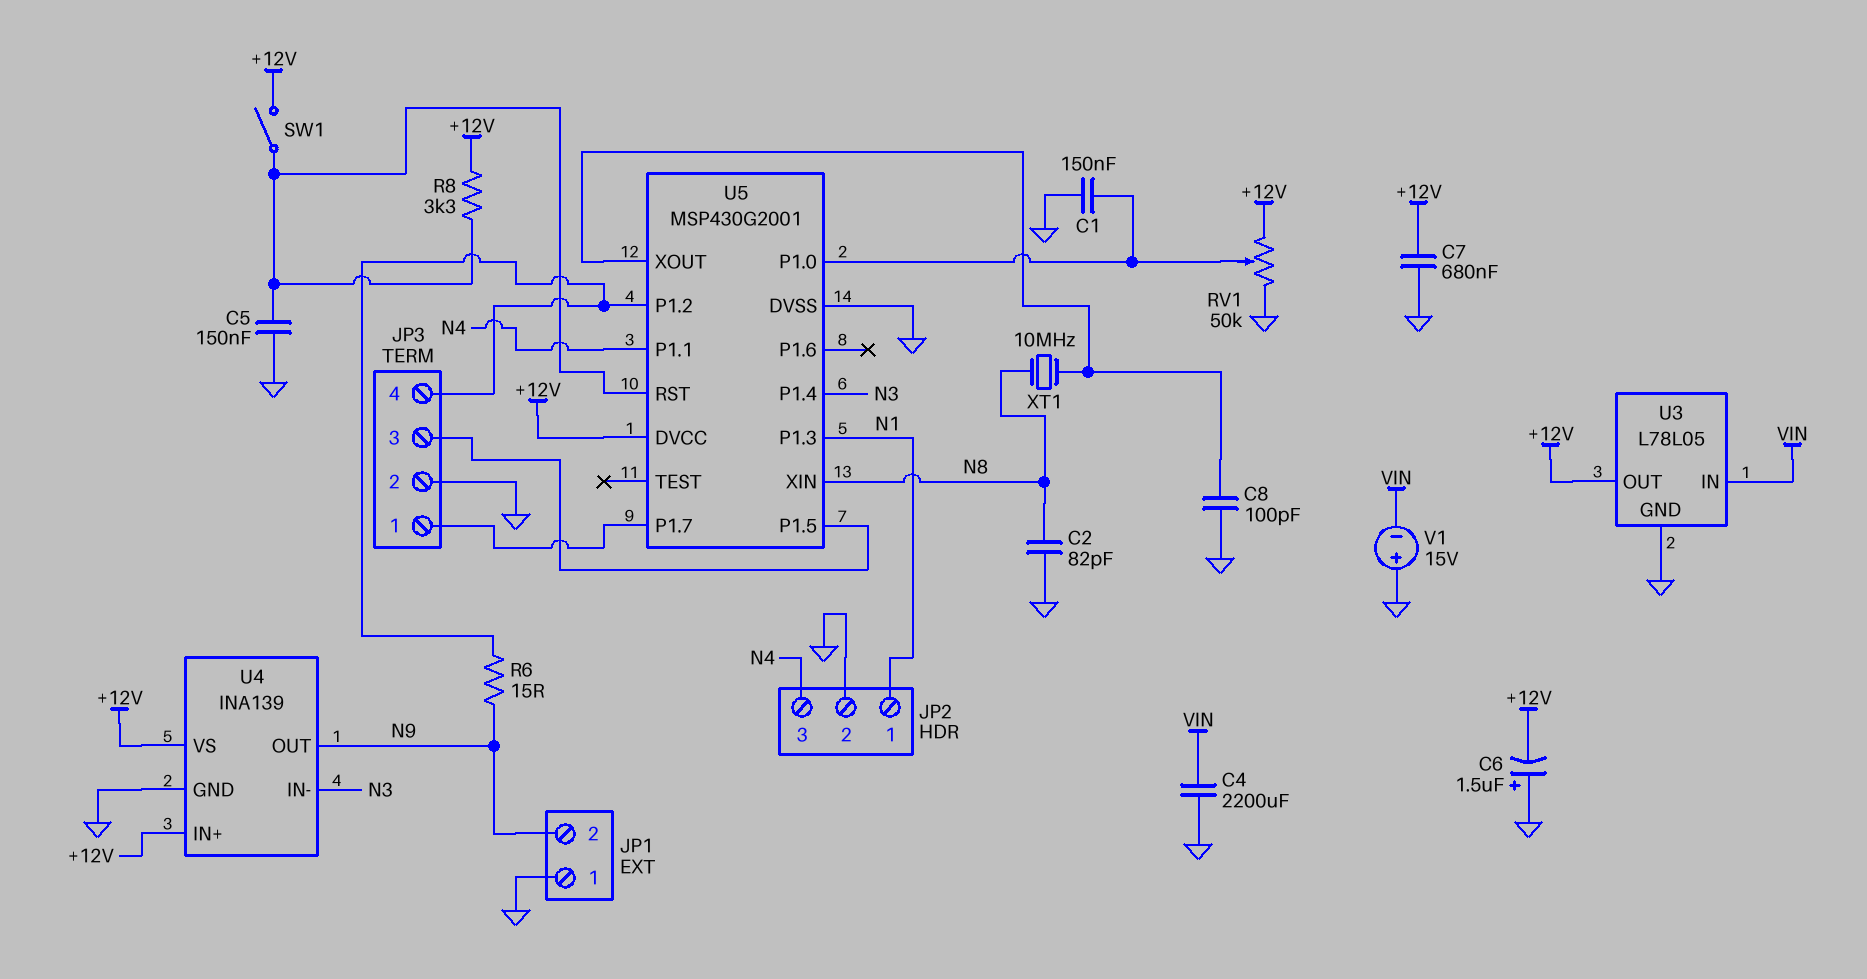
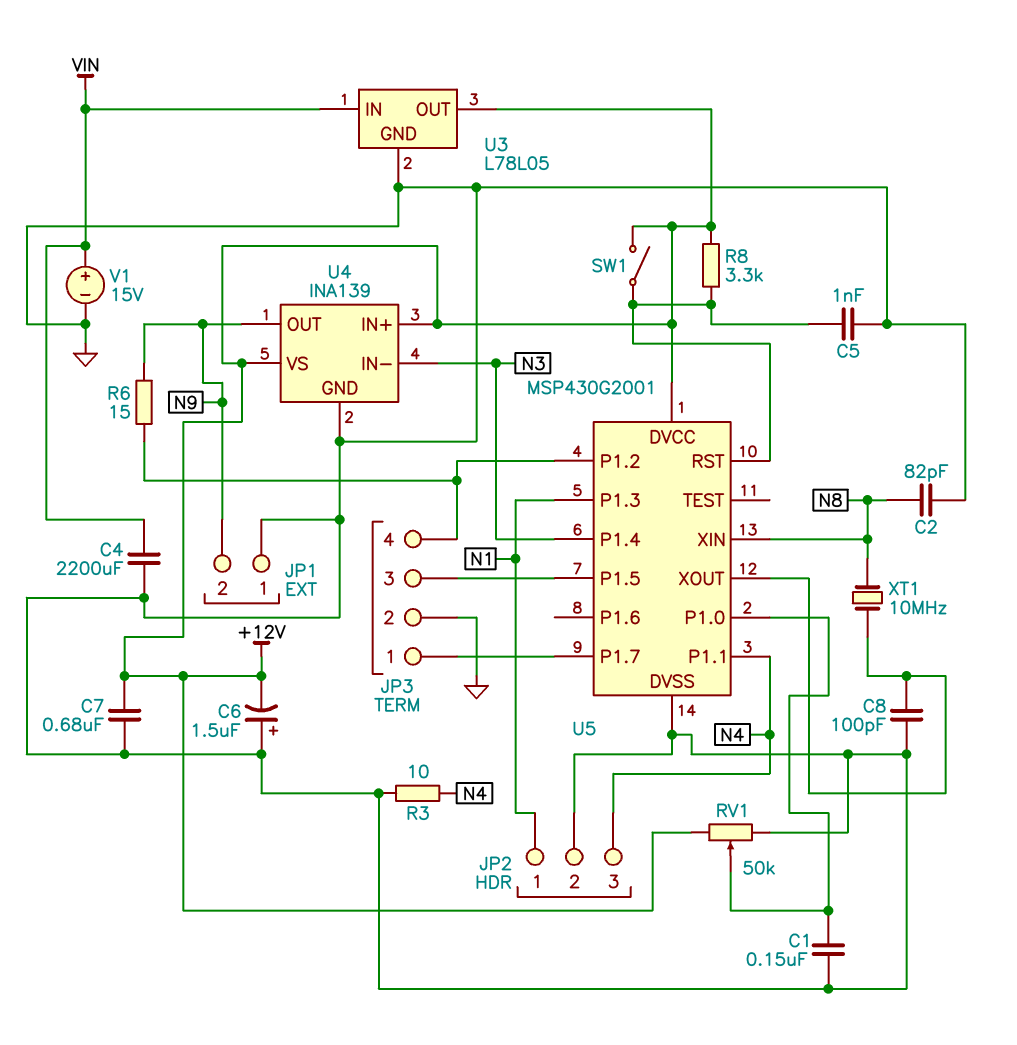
C5: 150nF (GND, U5/RST) -> 1nF (GND, U5/RST)
R3: none -> 10 (GND, N4)
V1: 15V (plus GND, minus VIN) -> 15V (plus VIN, minus GND)

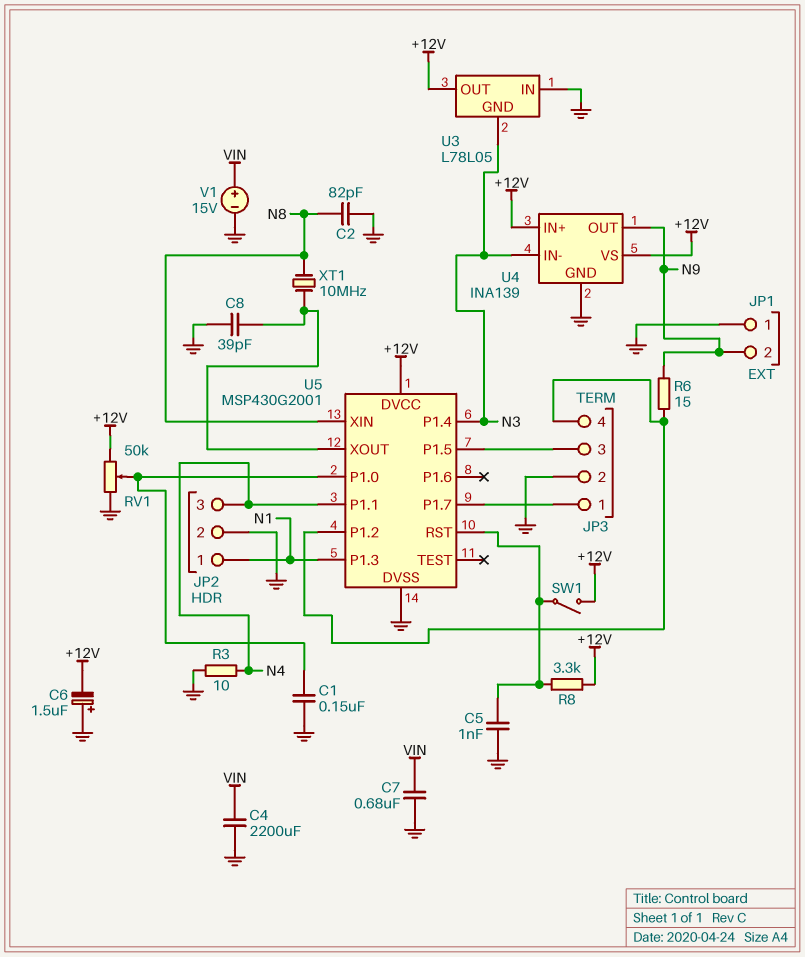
C7: 680nF (+12V, GND) -> 680nF (GND, VIN)
C8: 100pF (GND, U5/XOUT) -> 39pF (GND, U5/XOUT)
U3 pin GND: GND -> N3
U3 pin IN: VIN -> GND

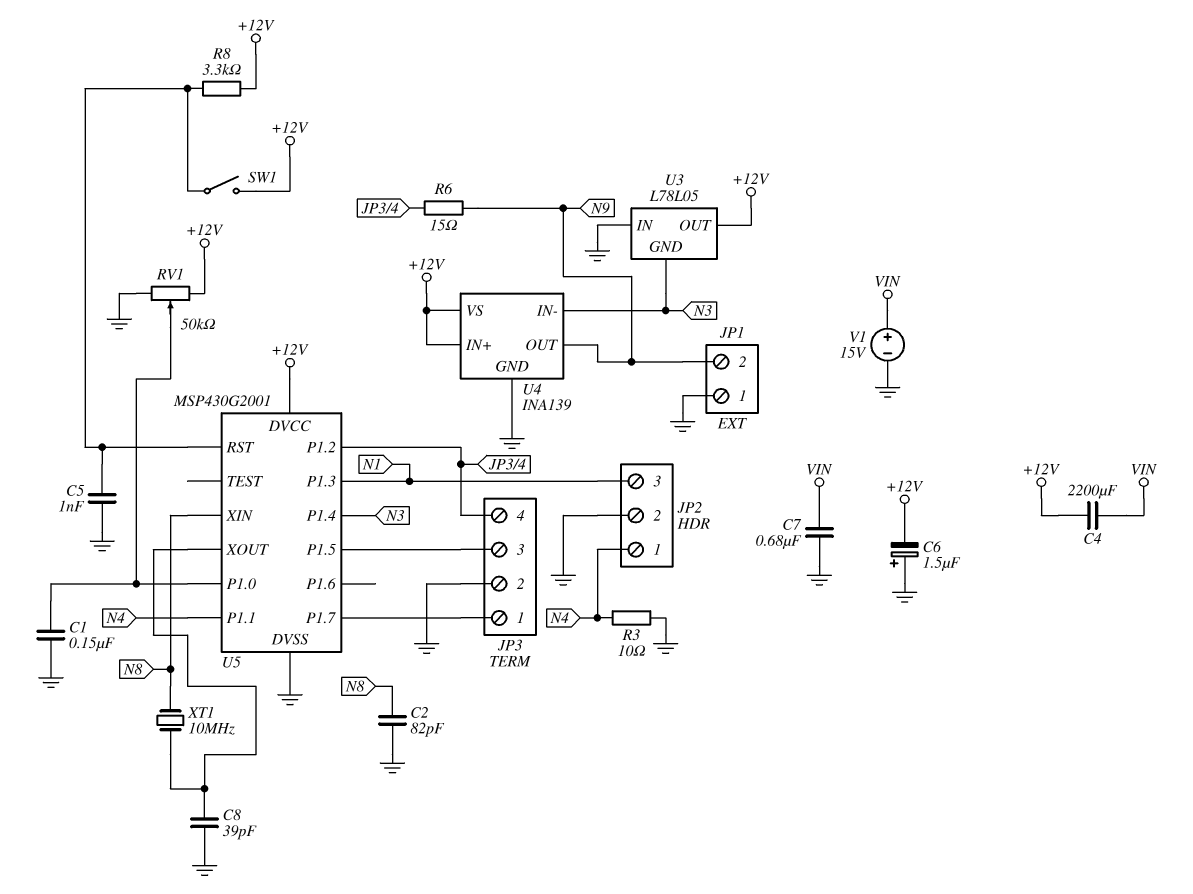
C4: 2200uF (GND, VIN) -> 2200uF (+12V, VIN)
JP2 pin 1: N1 -> N4
JP2 pin 3: N4 -> N1

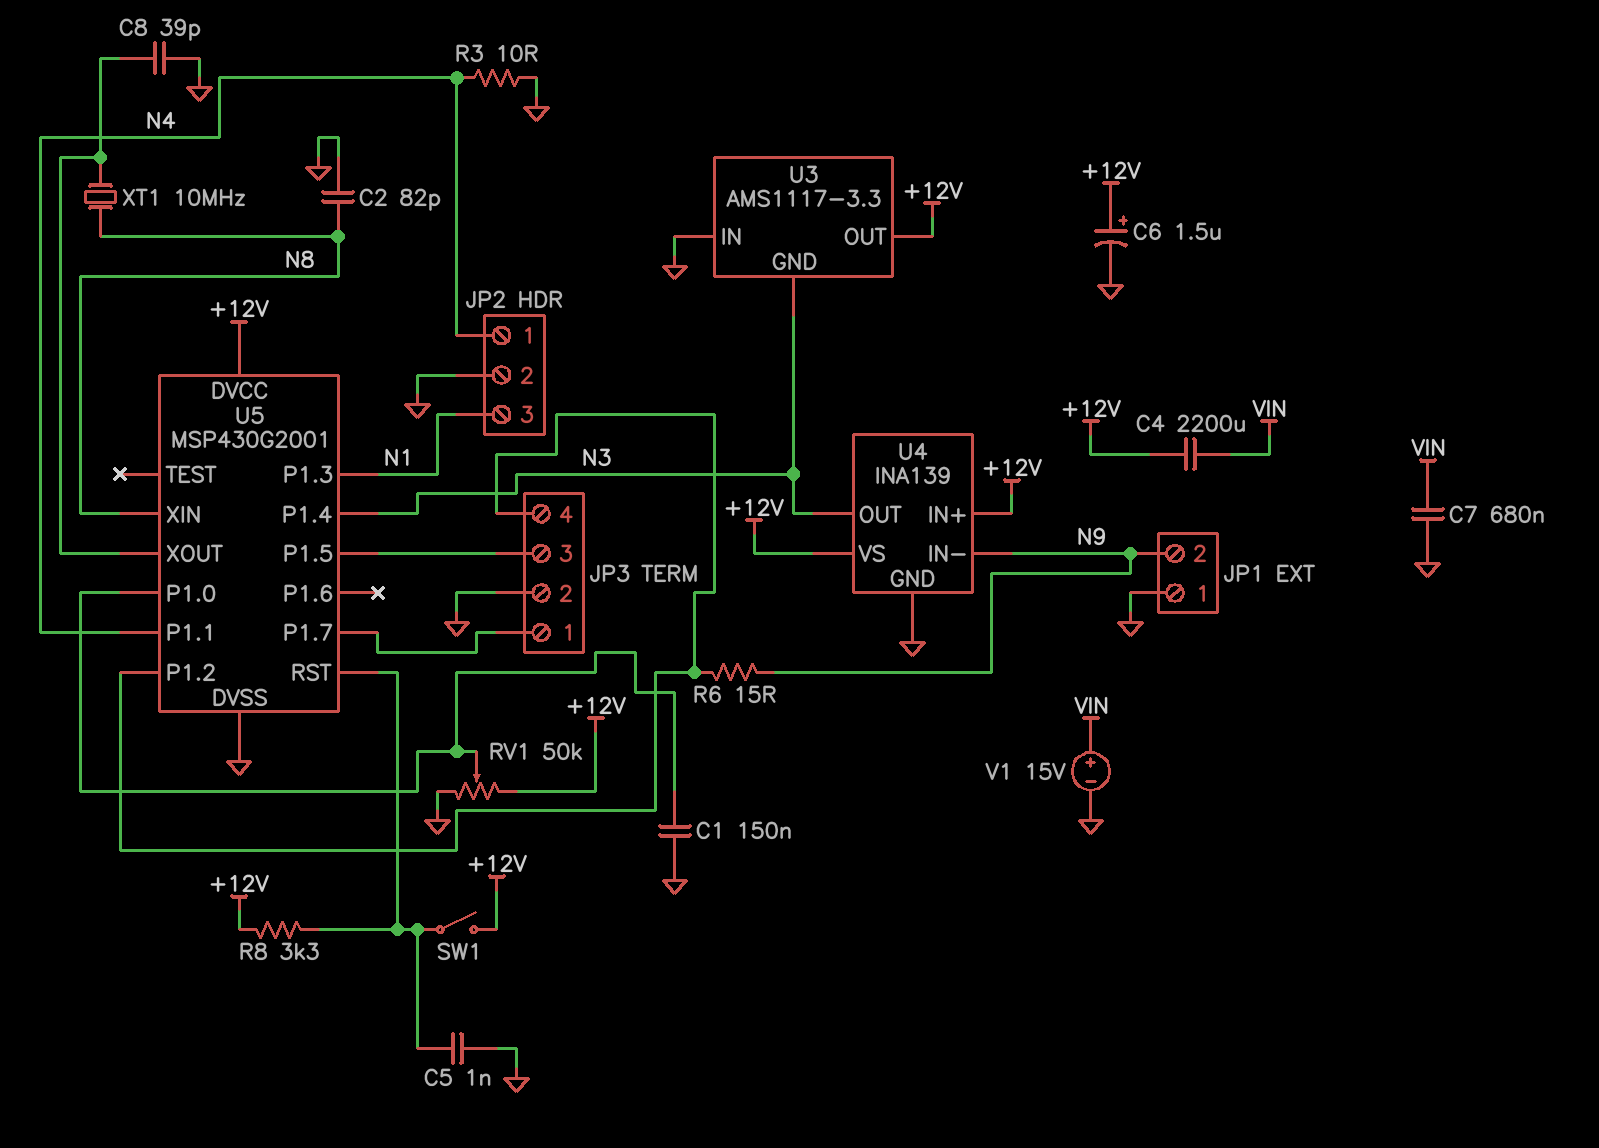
C6: 1.5uF (plus GND, minus +12V) -> 1.5uF (plus +12V, minus GND)
U3: L78L05 -> AMS1117-3.3
U4 pin IN-: N3 -> N9
U4 pin OUT: N9 -> N3

